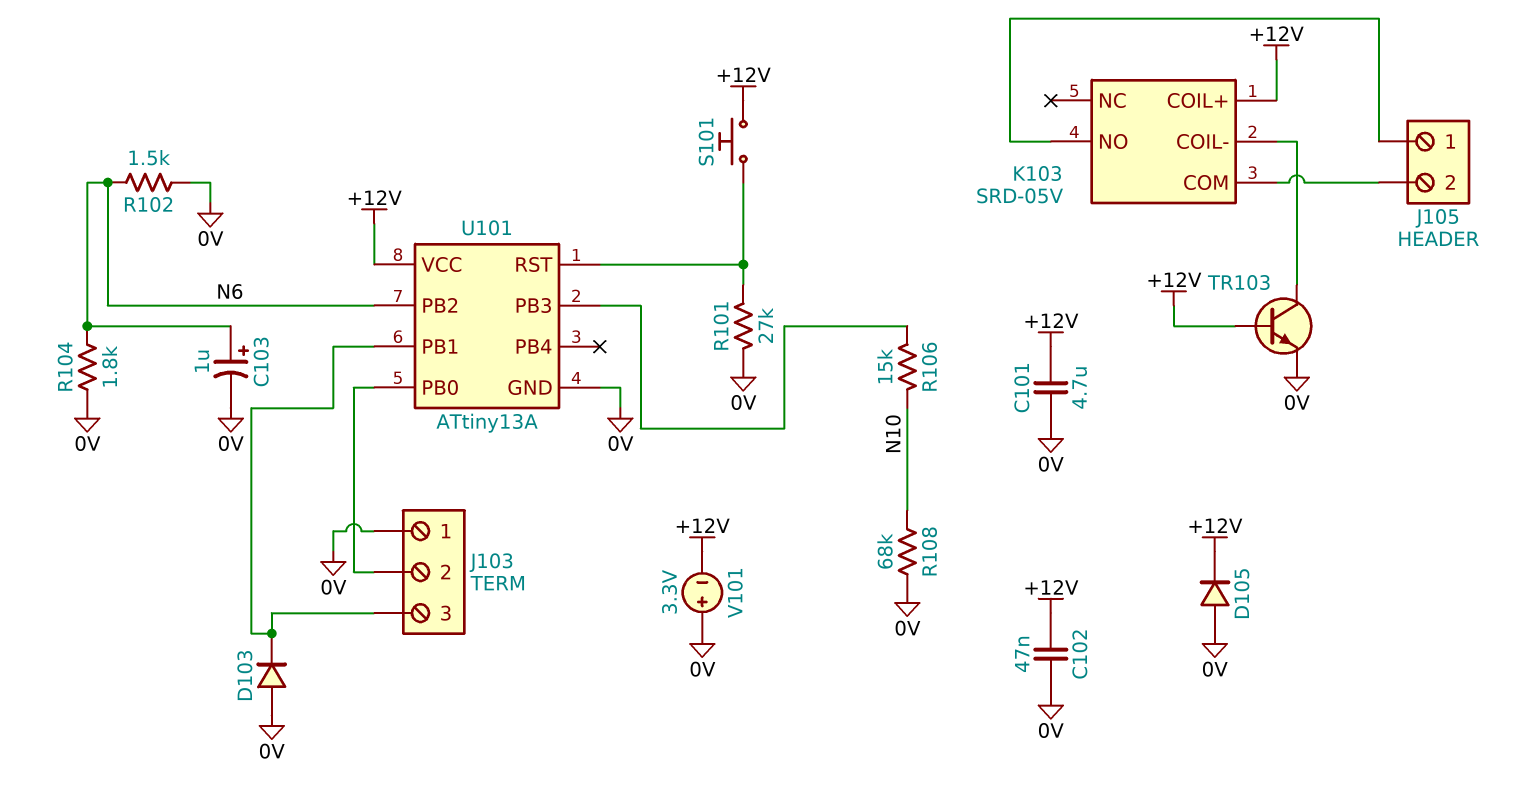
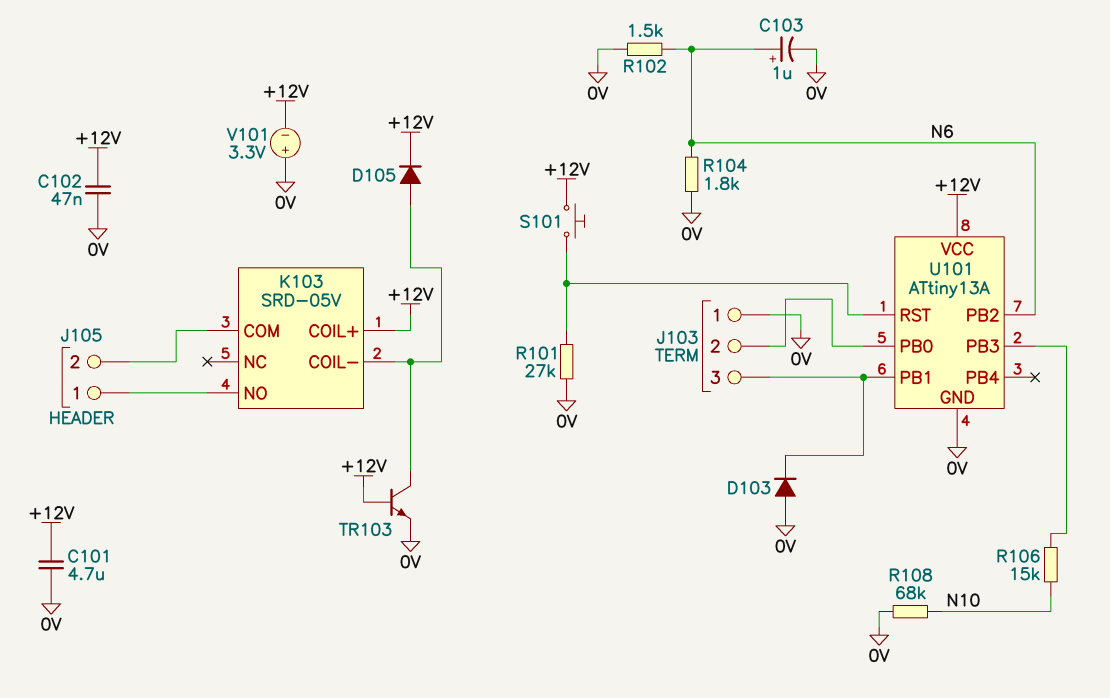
D105: diode (A 0V, K +12V) -> diode (A K103/COIL-, K +12V)

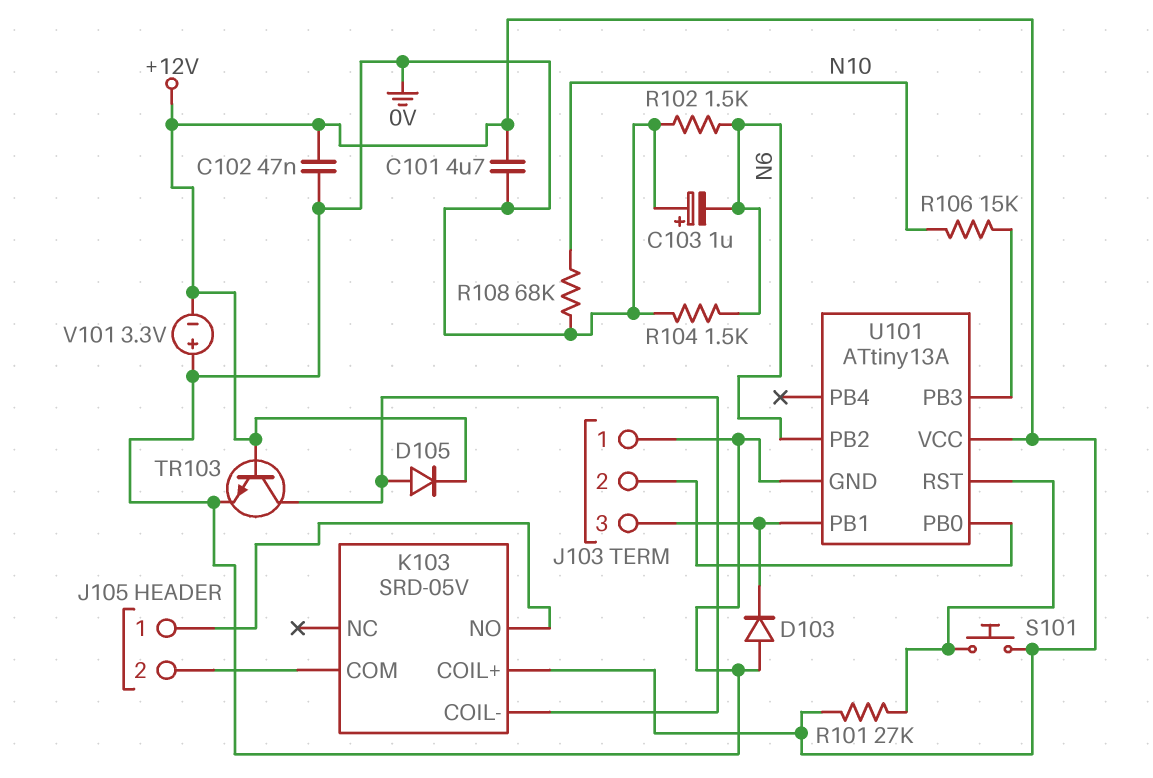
C103: 1uF (plus N6, minus 0V) -> 1uF (plus 0V, minus N6)
R101: 27k (0V, U101/RST) -> 27k (+12V, U101/RST)
R104: 1.8k (0V, N6) -> 1.5k (0V, N6)

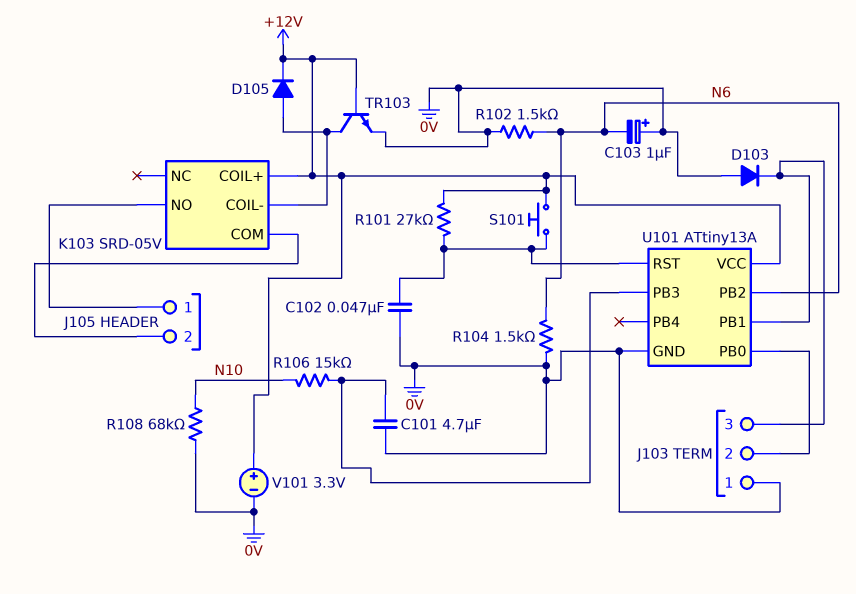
C101: 4.7uF (+12V, 0V) -> 4.7uF (0V, U101/PB3)
C102: 47nF (+12V, 0V) -> 47nF (0V, U101/RST)
V101: 3.3V (plus 0V, minus +12V) -> 3.3V (plus +12V, minus 0V)

